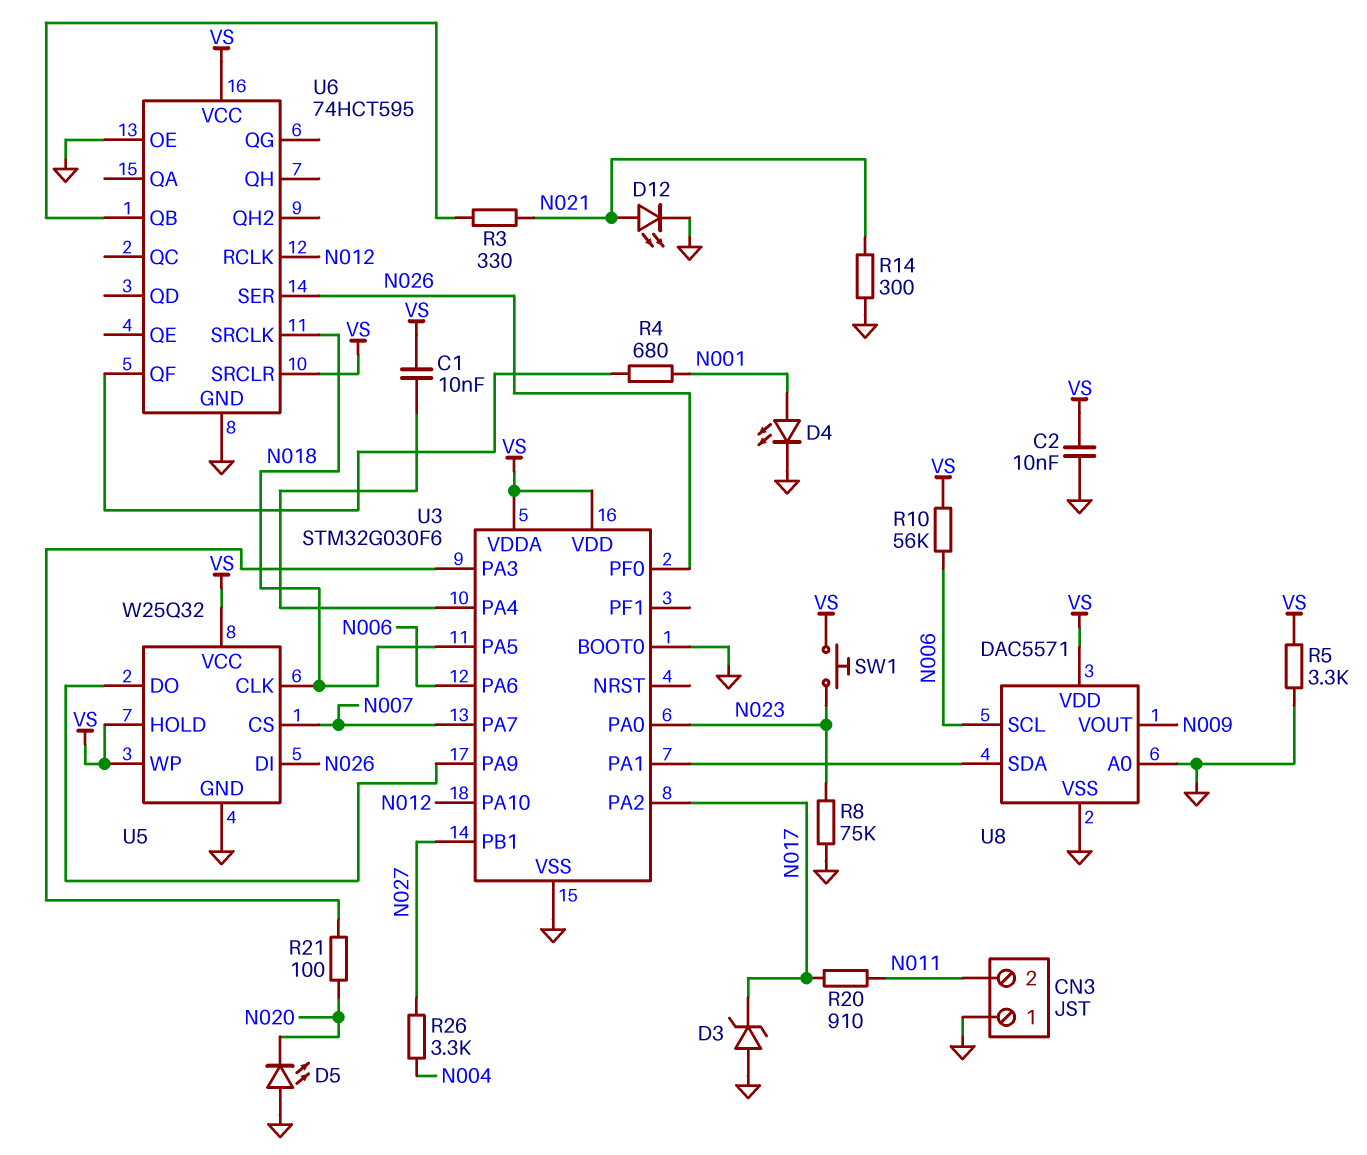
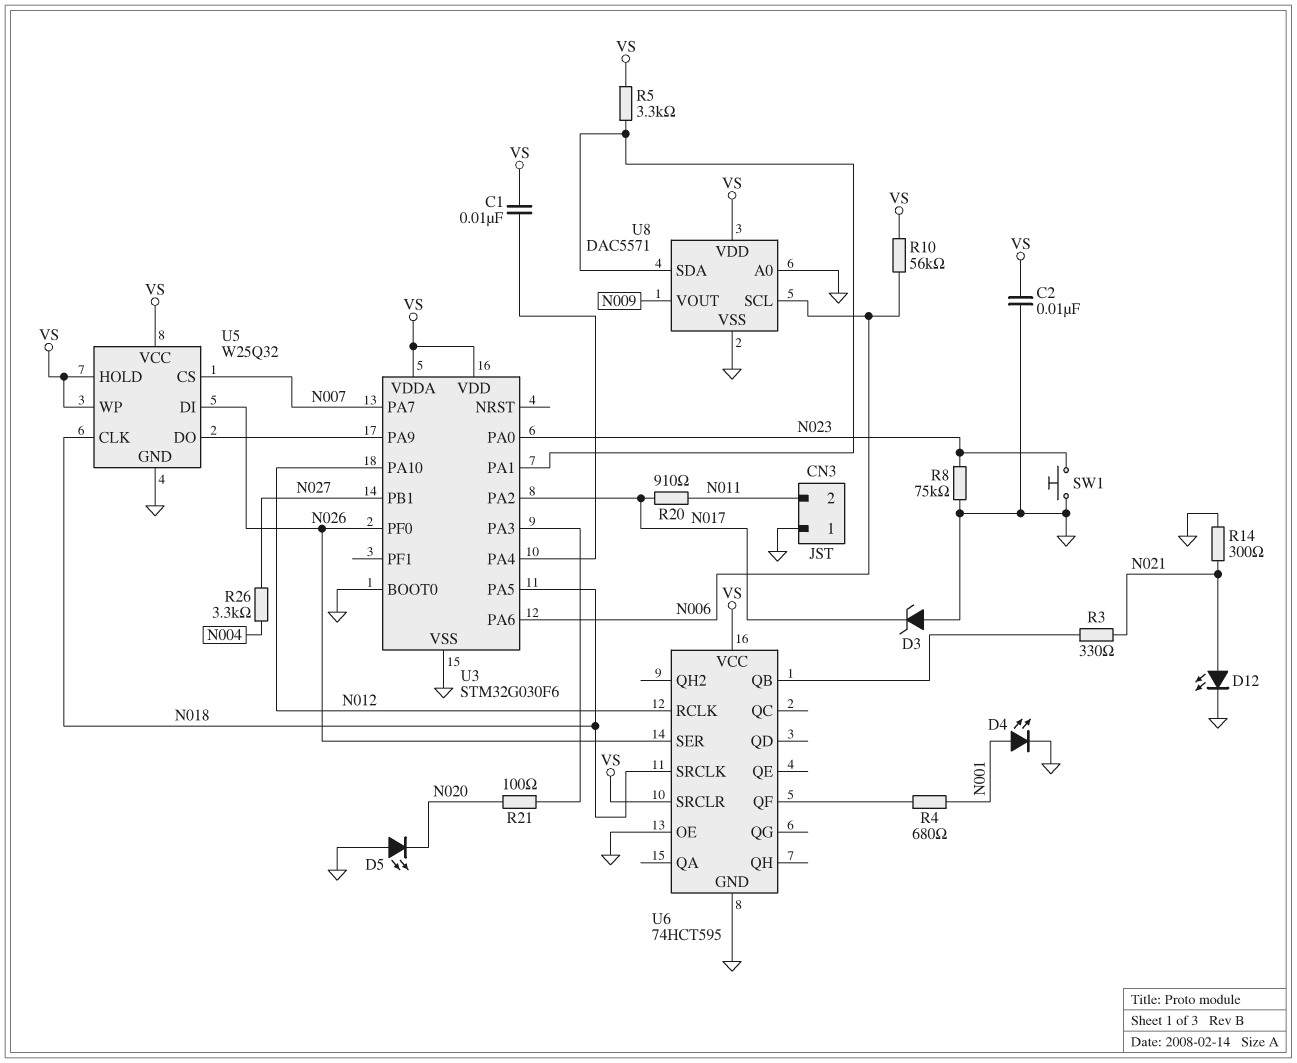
R5: 3.3k (GND, VS) -> 3.3k (U3/PA1, VS)
SW1: button (N023, VS) -> button (GND, N023)

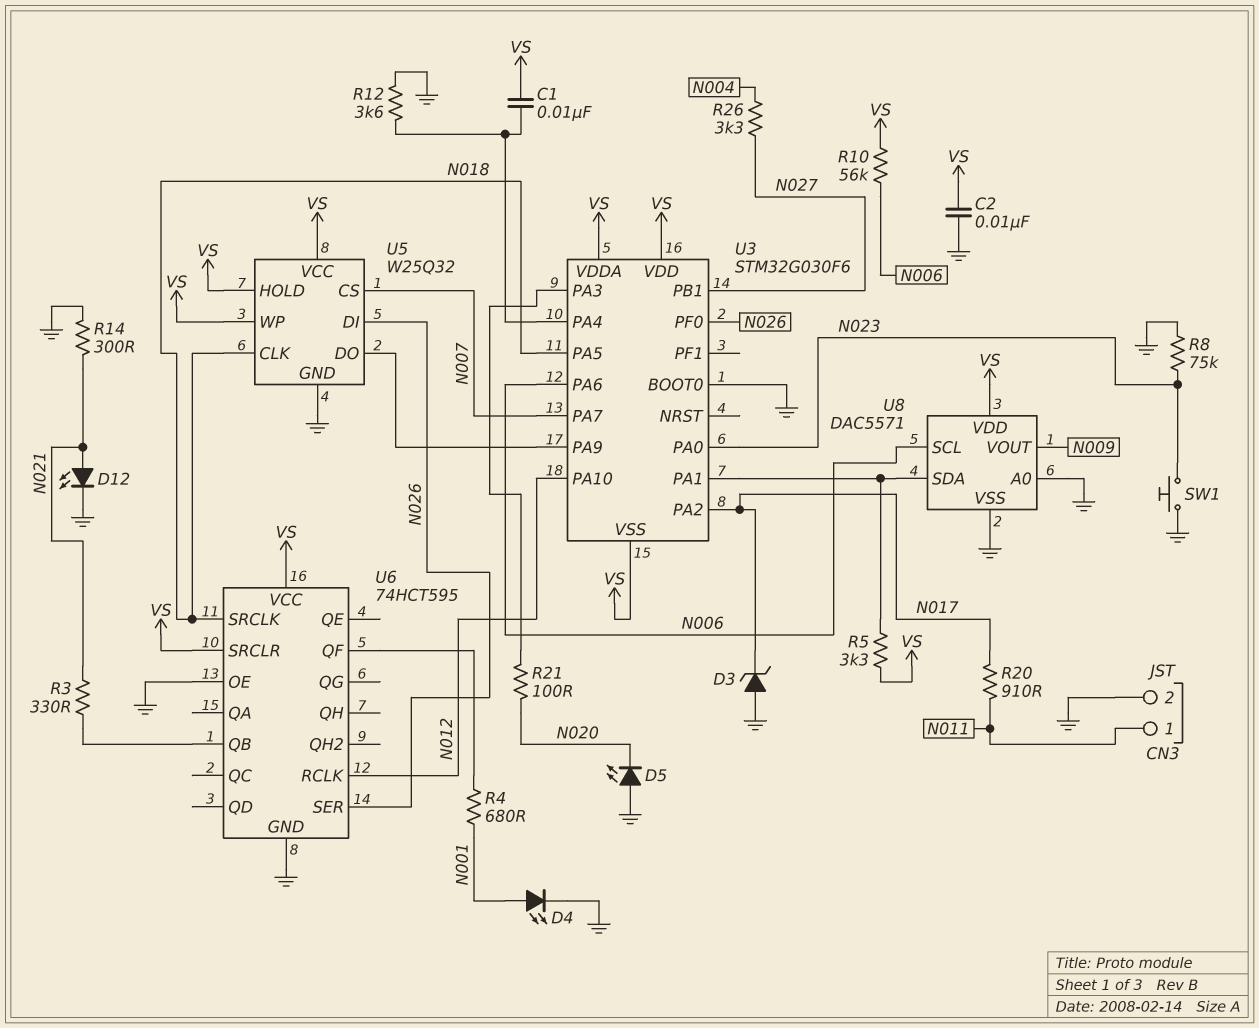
CN3 pin 1: GND -> N011
CN3 pin 2: N011 -> GND
R12: none -> 3.6k (GND, U3/PA4)
U3 pin VSS: GND -> VS

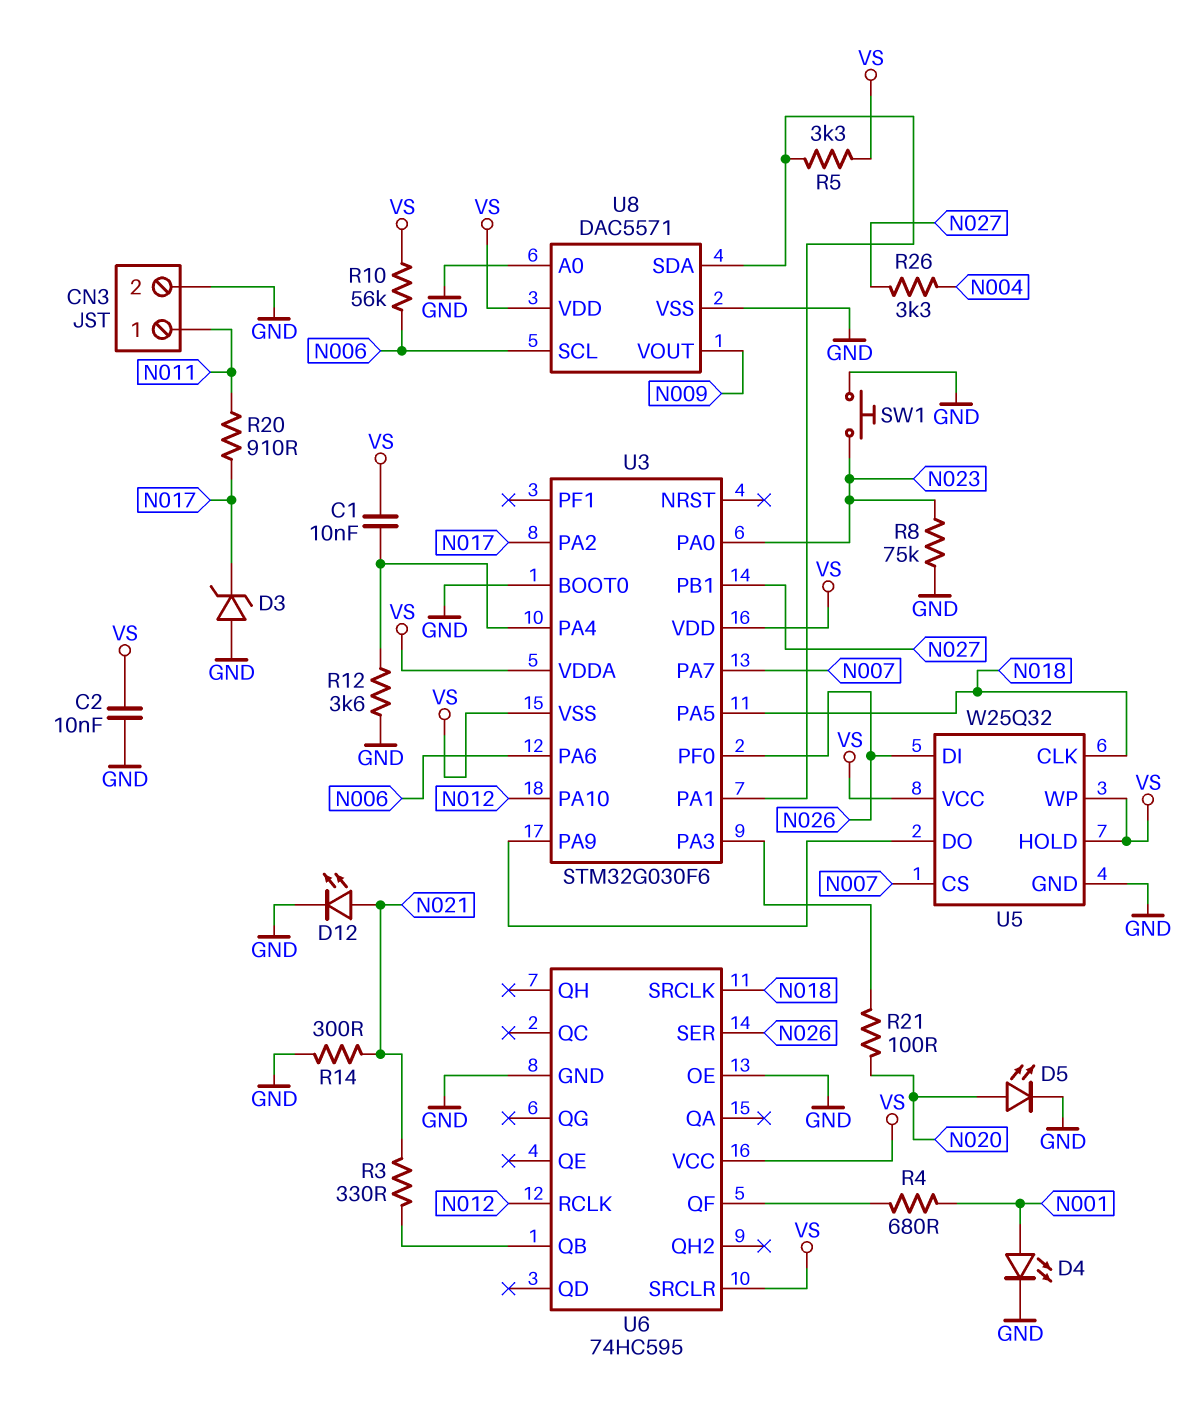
D5: LED (A GND, K N020) -> LED (A N020, K GND)
U6: 74HCT595 -> 74HC595

